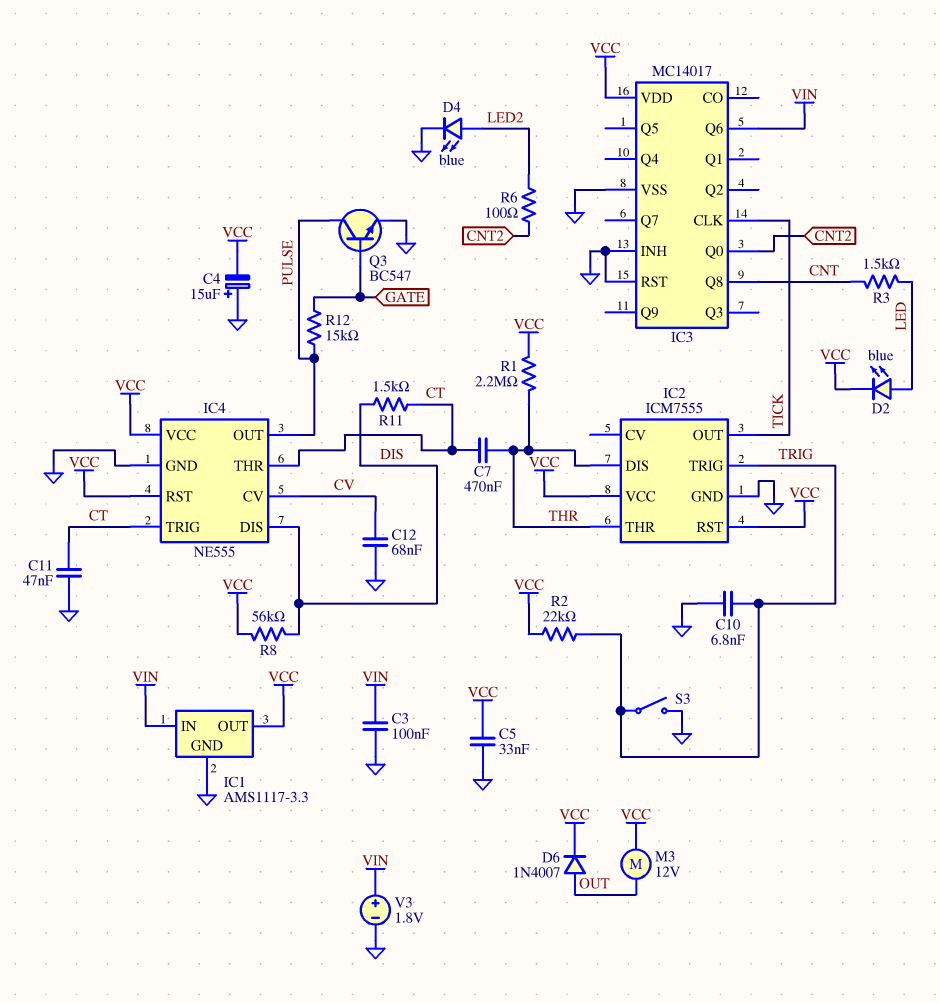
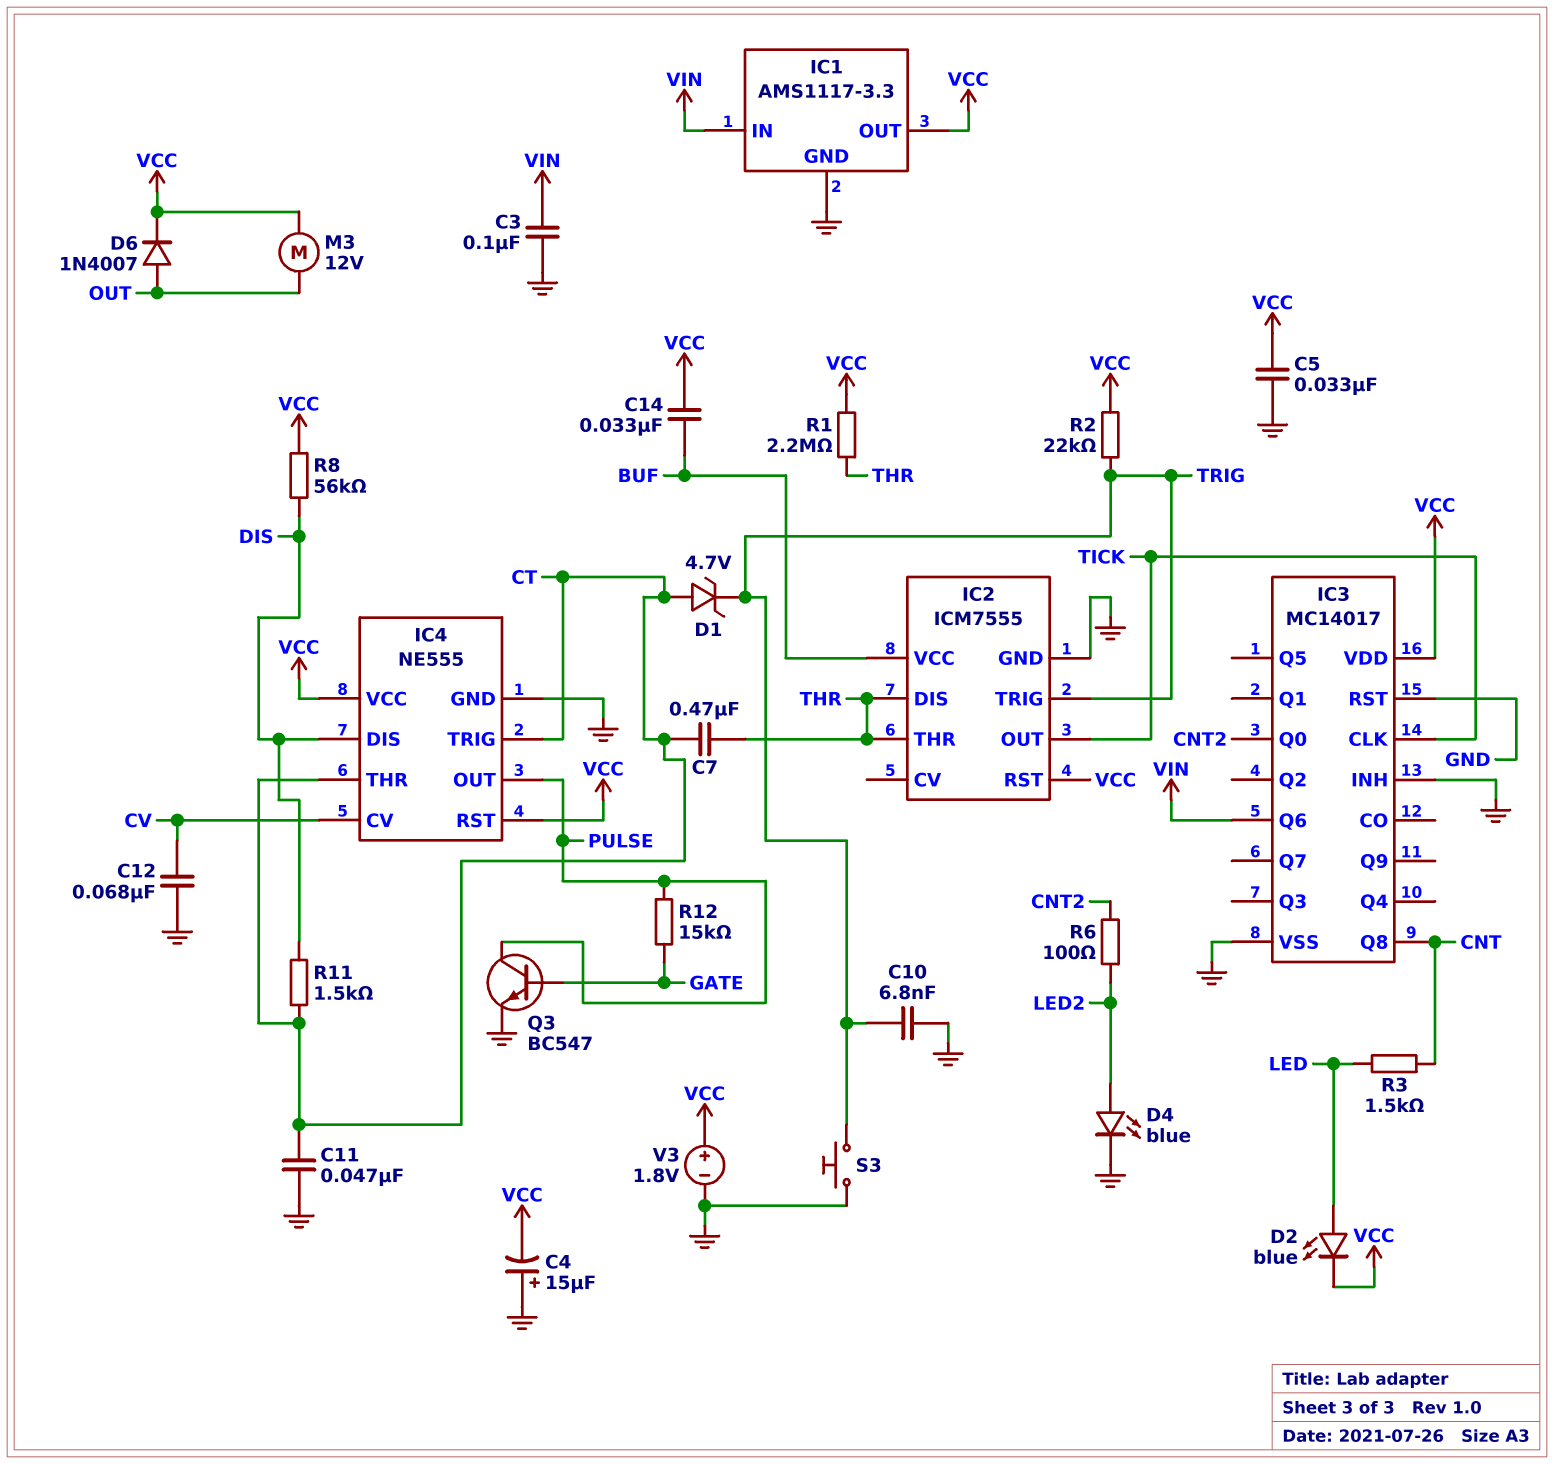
C14: none -> 33nF (BUF, VCC)
D1: none -> zener 4.7V (A CT, K TRIG)
IC2 pin VCC: VCC -> BUF
S3: switch (GND, TRIG) -> button (GND, TRIG)
V3: 1.8V (plus VIN, minus GND) -> 1.8V (plus VCC, minus GND)

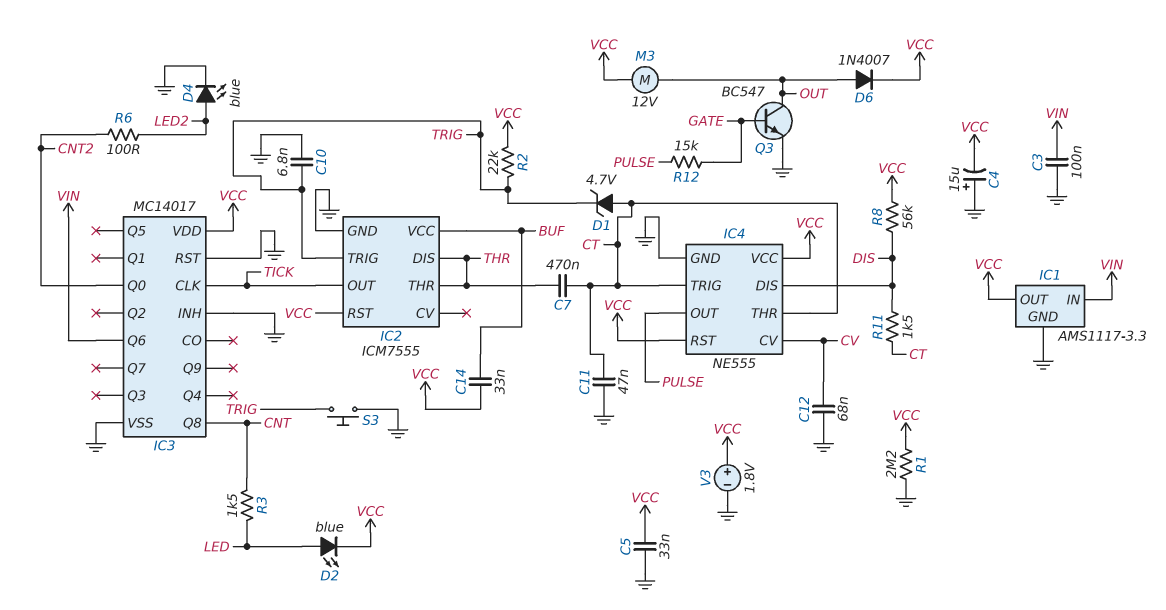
Q3: NPN BC547 (B GATE, C PULSE, E GND) -> NPN BC547 (B GATE, C OUT, E GND)
R1: 2.2M (THR, VCC) -> 2.2M (GND, VCC)

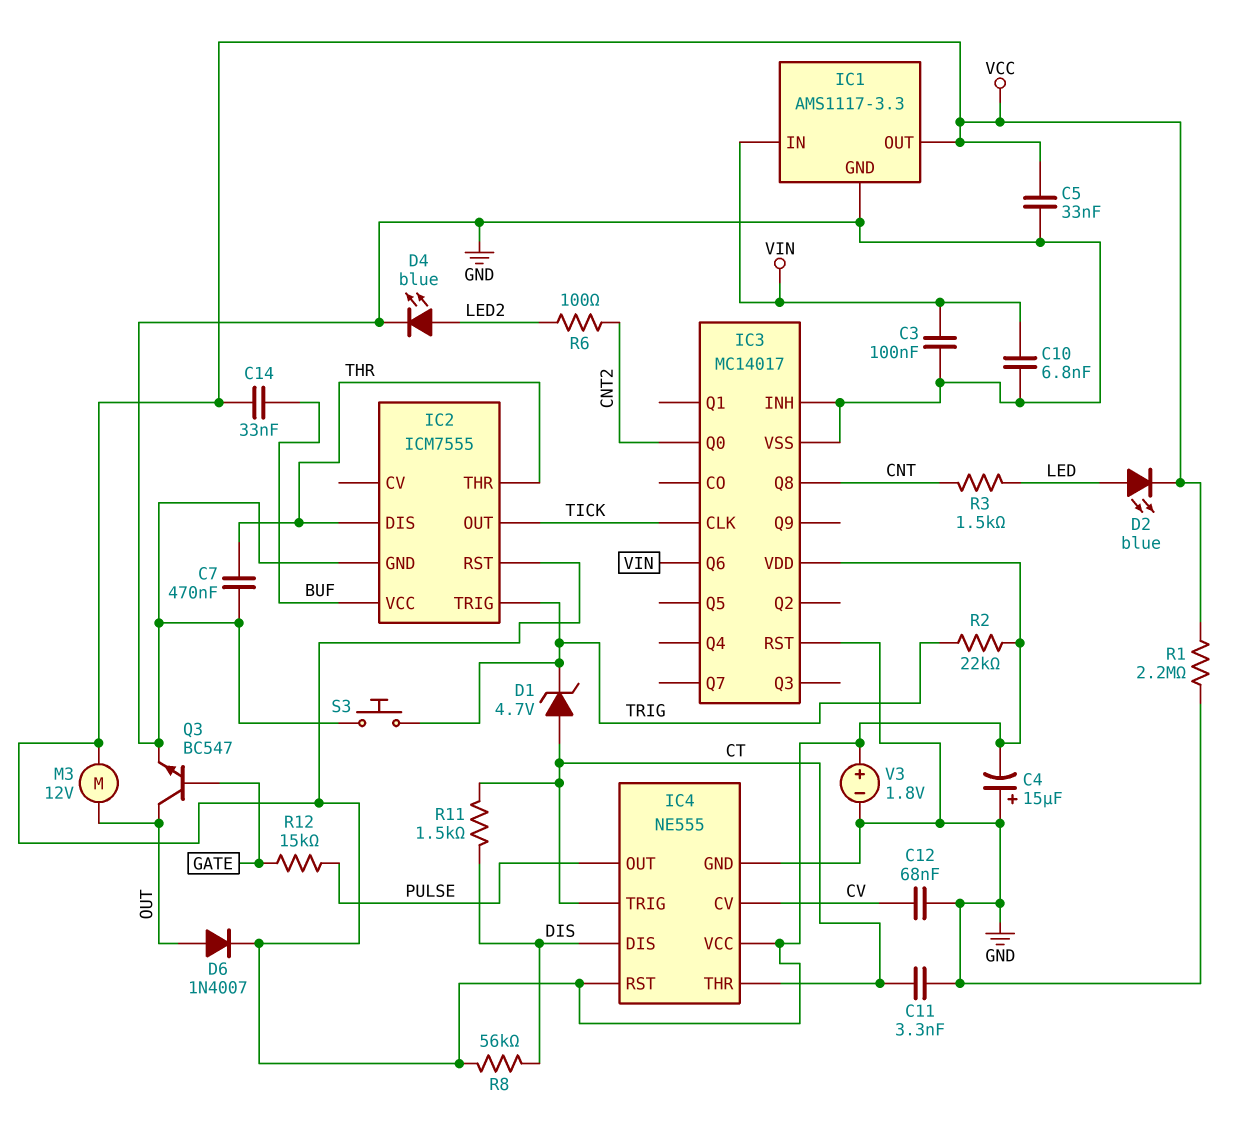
C7: 470nF (CT, THR) -> 470nF (GND, THR)
C10: 6.8nF (GND, TRIG) -> 6.8nF (GND, VIN)
C11: 47nF (CT, GND) -> 3.3nF (CT, GND)

